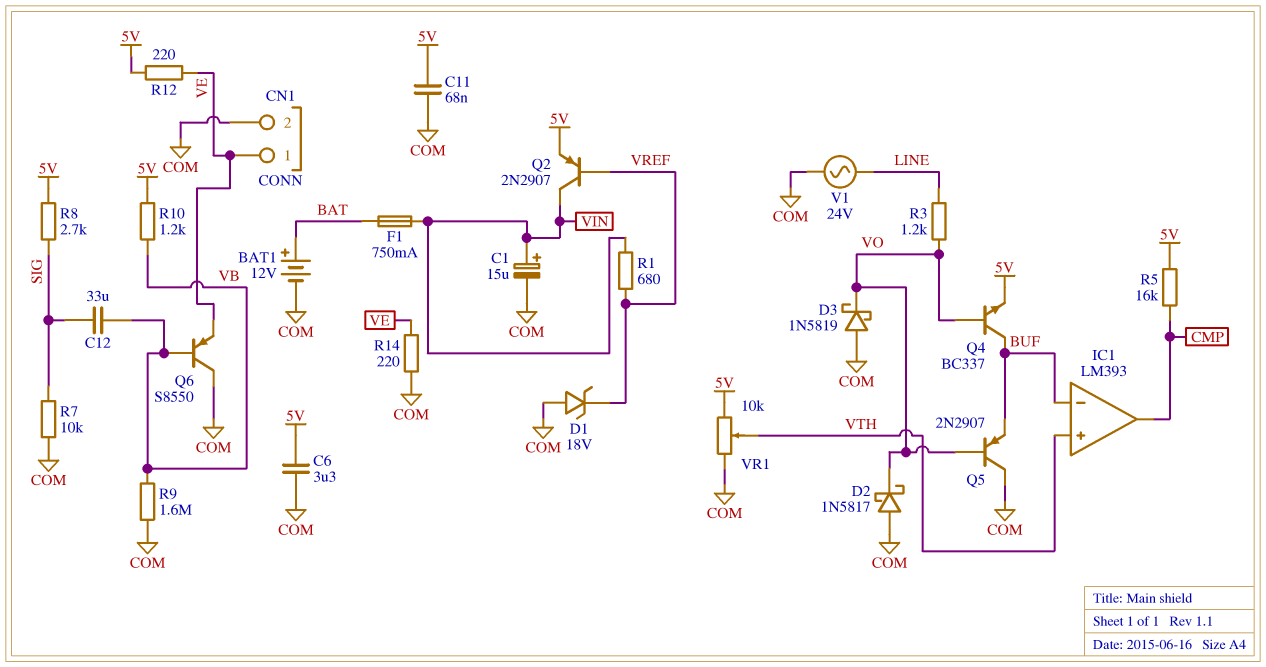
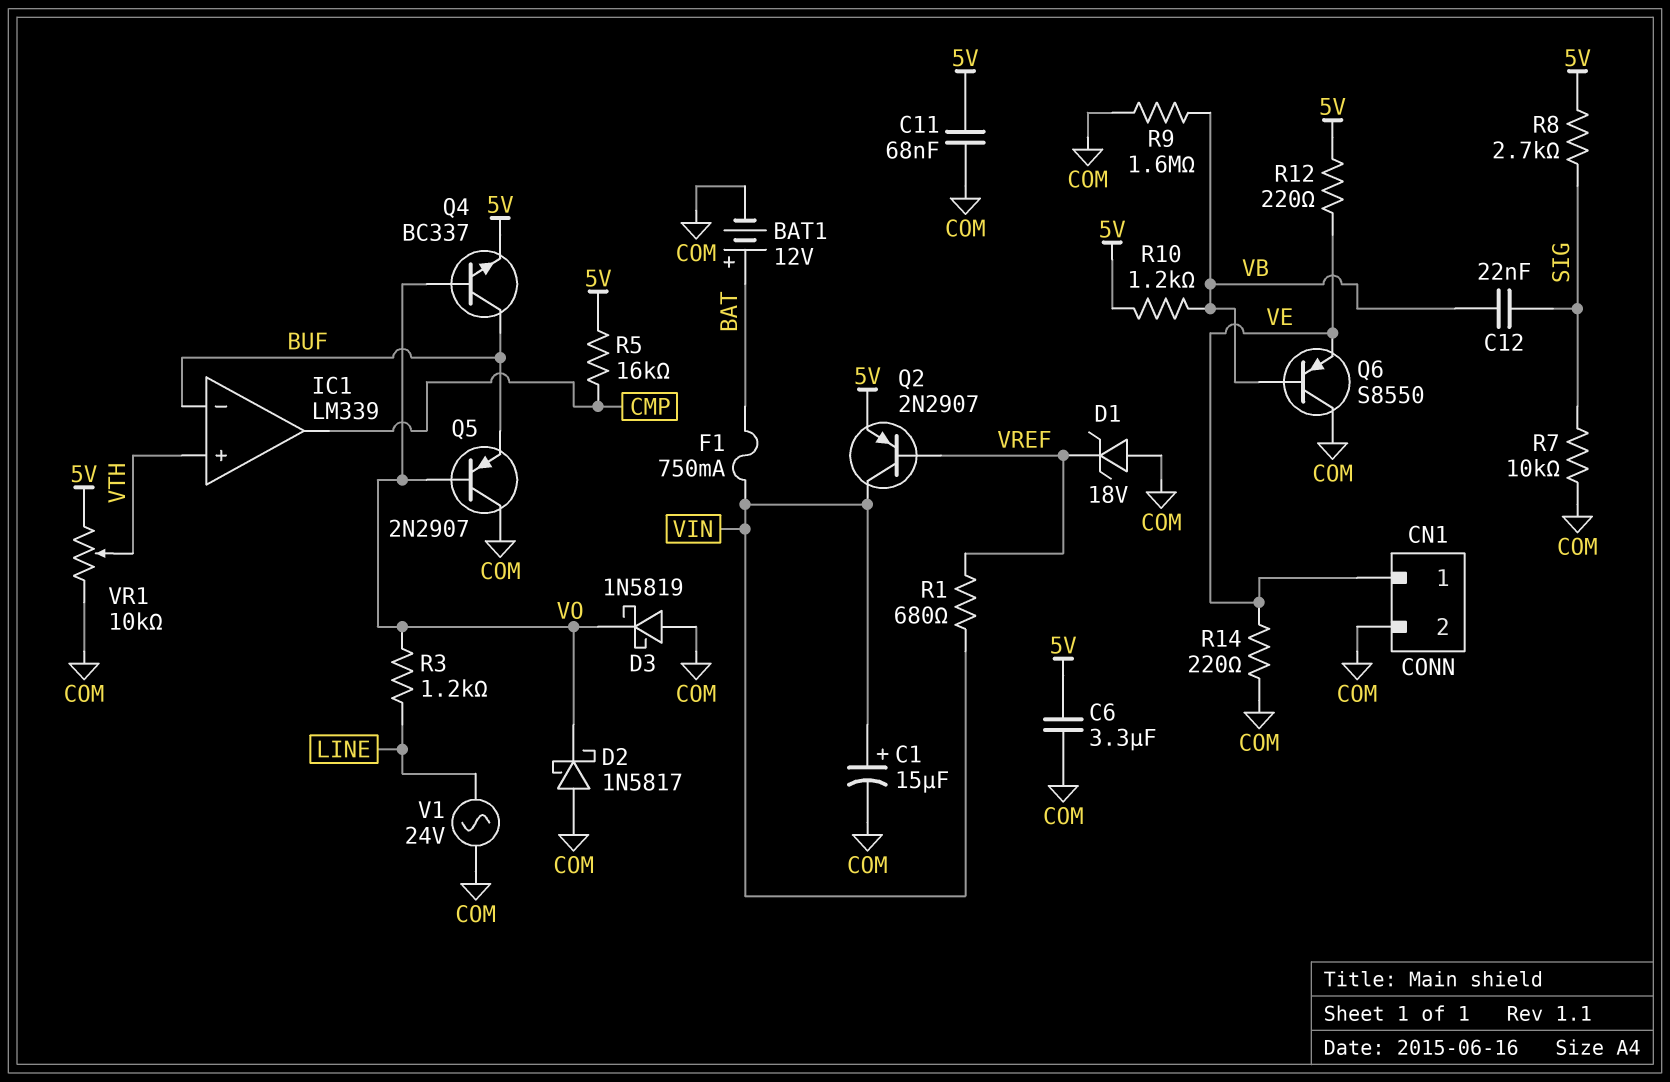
C12: 33uF (SIG, VB) -> 22nF (SIG, VB)
IC1: LM393 -> LM339

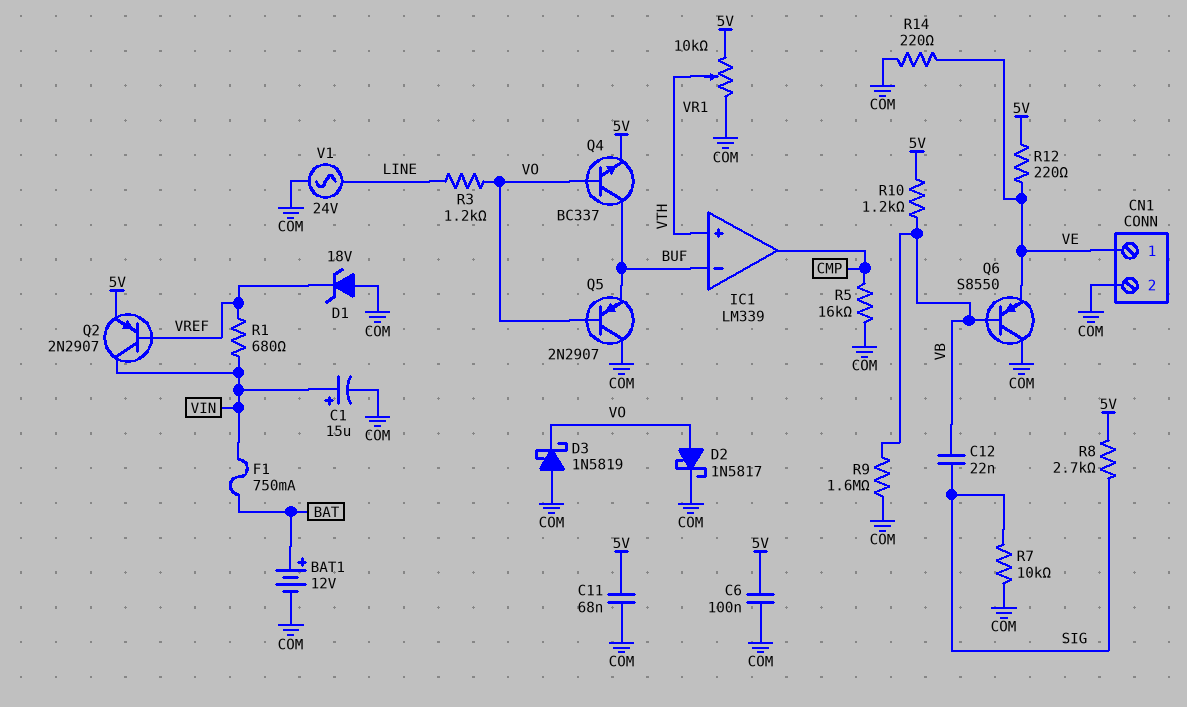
C6: 3.3uF (5V, COM) -> 100nF (5V, COM)
D2: schottky 1N5817 (A COM, K VO) -> schottky 1N5817 (A VO, K COM)
R5: 16k (5V, CMP) -> 16k (CMP, COM)

